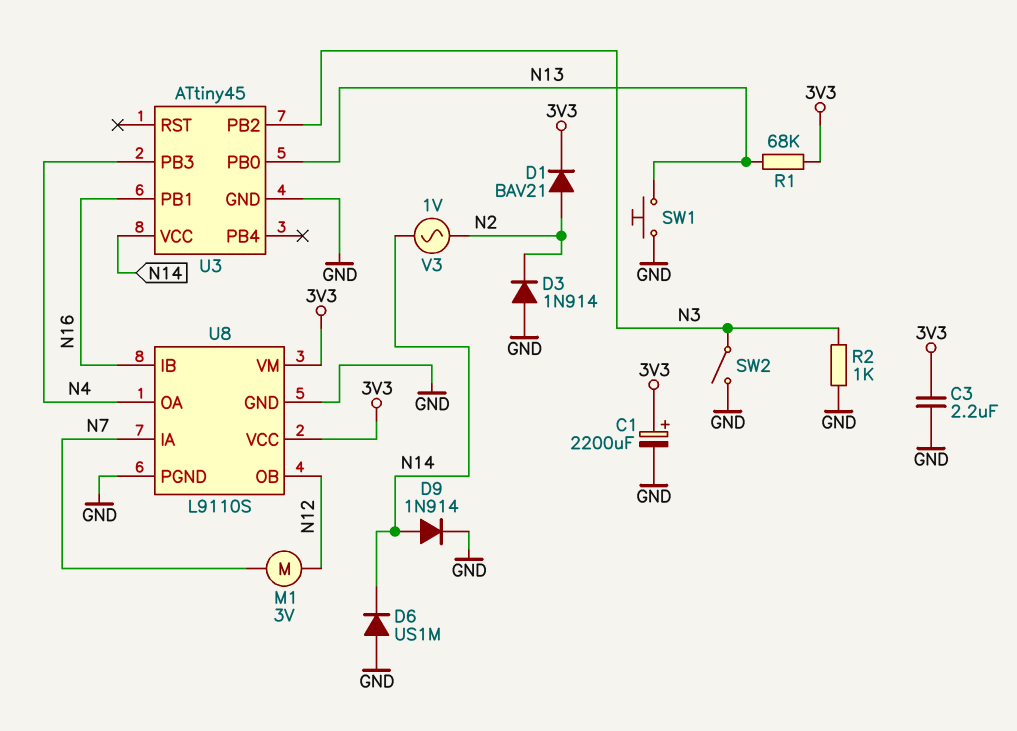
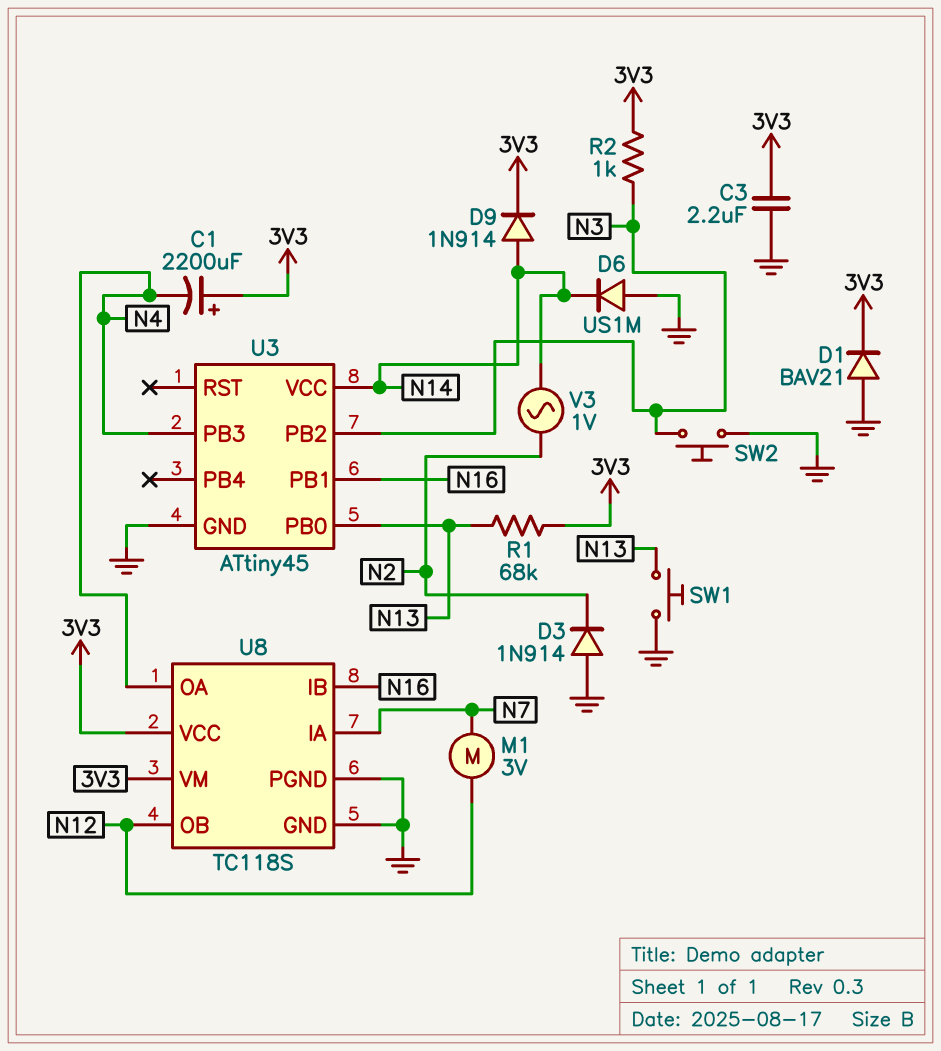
C1: 2200uF (plus 3V3, minus GND) -> 2200uF (plus 3V3, minus N4)
D1: diode BAV21 (A N2, K 3V3) -> diode BAV21 (A GND, K 3V3)
D9: diode 1N914 (A N14, K GND) -> diode 1N914 (A N14, K 3V3)
R2: 1k (GND, N3) -> 1k (3V3, N3)
SW2: switch (GND, N3) -> button (GND, N3)
U8: L9110S -> TC118S

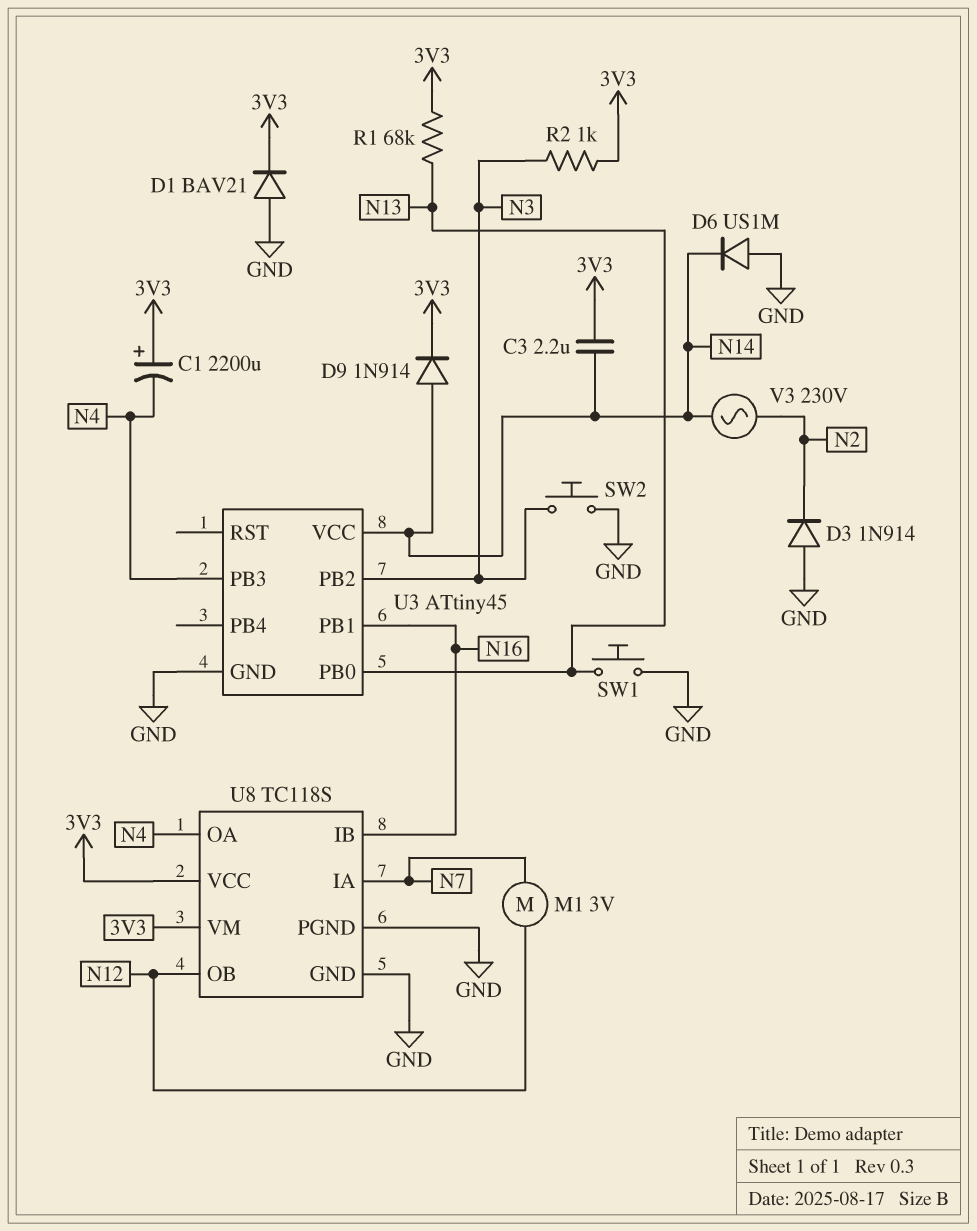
C3: 2.2uF (3V3, GND) -> 2.2uF (3V3, N14)
V3: AC 1V (N2, N14) -> AC 230V (N2, N14)

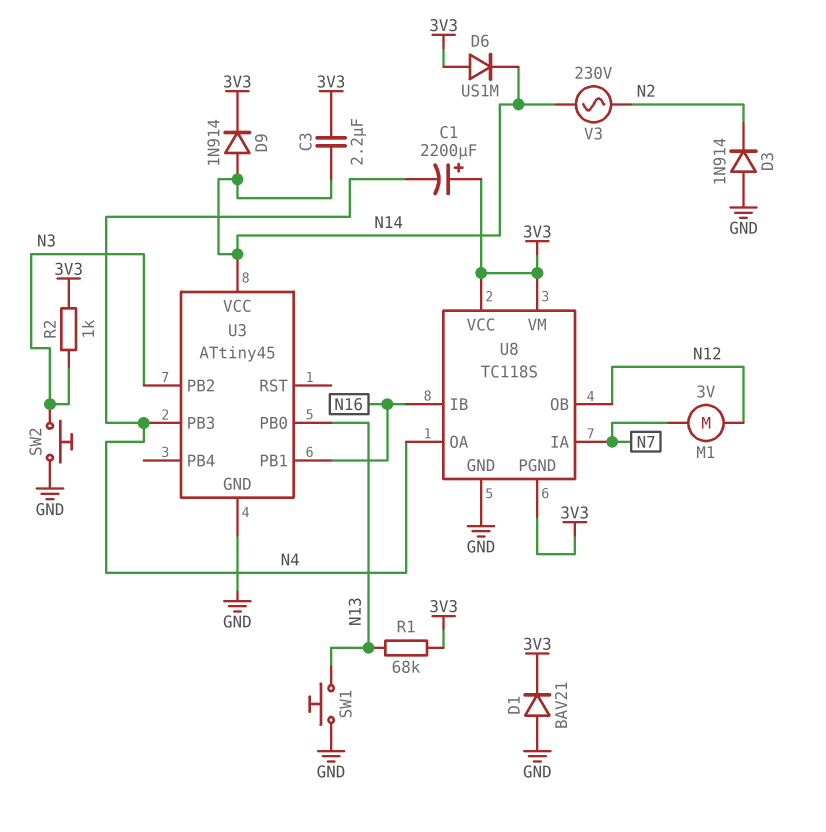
D6: diode US1M (A GND, K N14) -> diode US1M (A 3V3, K N14)
U8 pin PGND: GND -> 3V3

